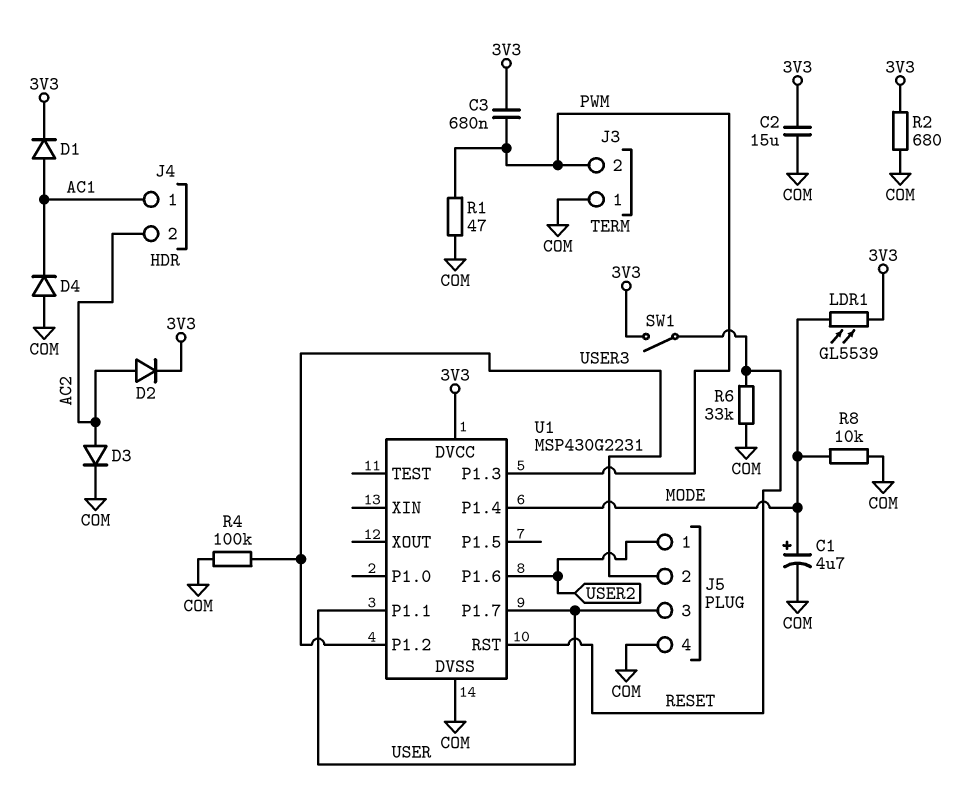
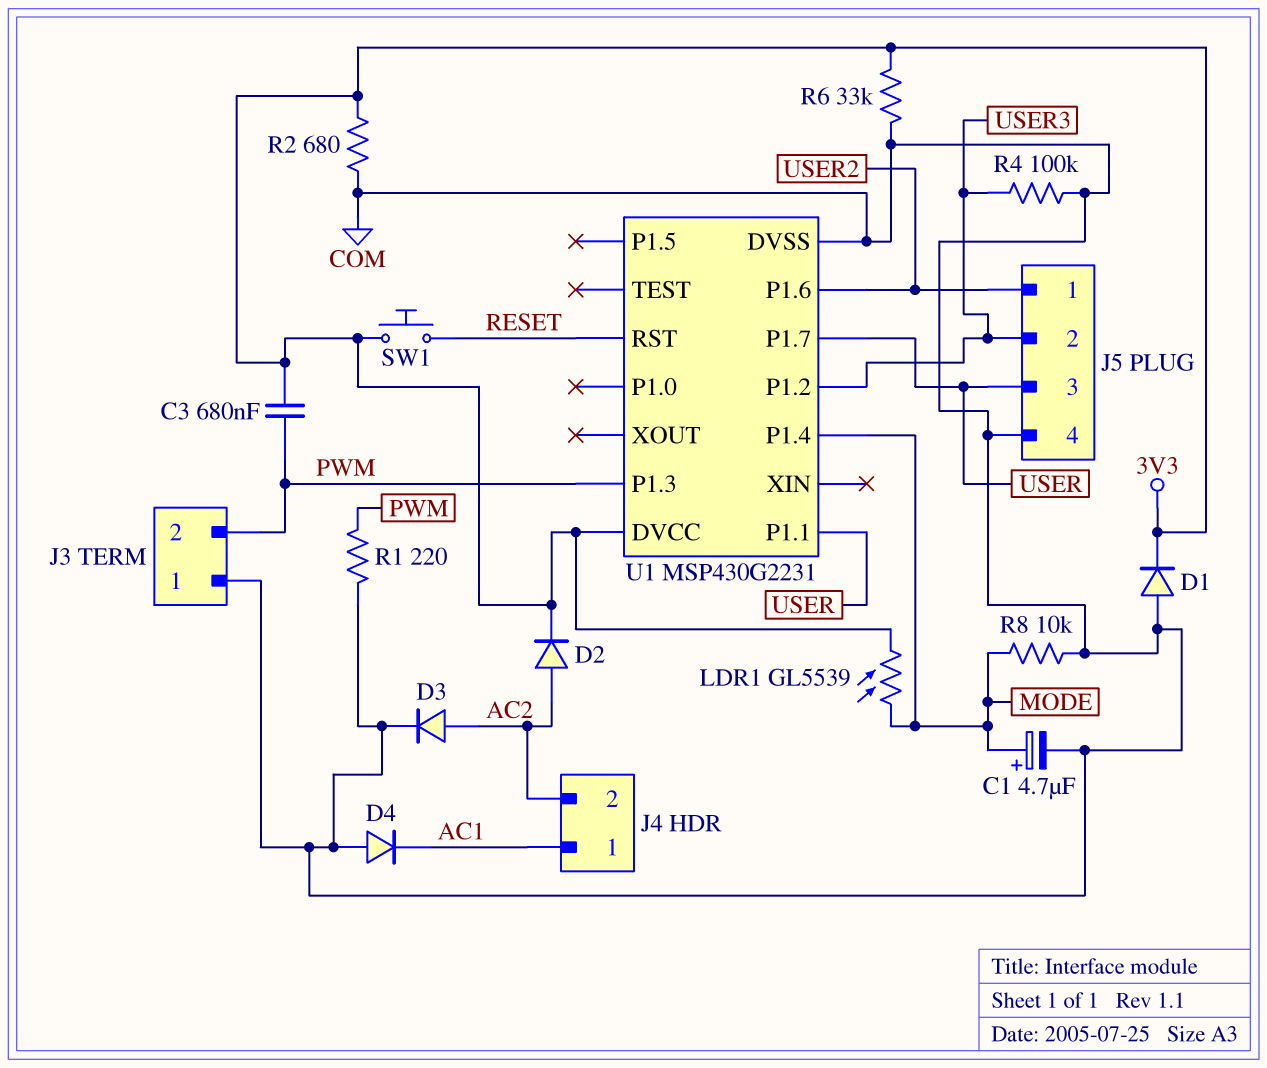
C2: 15uF (3V3, COM) -> none
D1: diode (A AC1, K 3V3) -> diode (A COM, K 3V3)
R1: 47 (COM, PWM) -> 220 (COM, PWM)
R6: 33k (COM, RESET) -> 33k (3V3, COM)
SW1: switch (3V3, RESET) -> button (3V3, RESET)

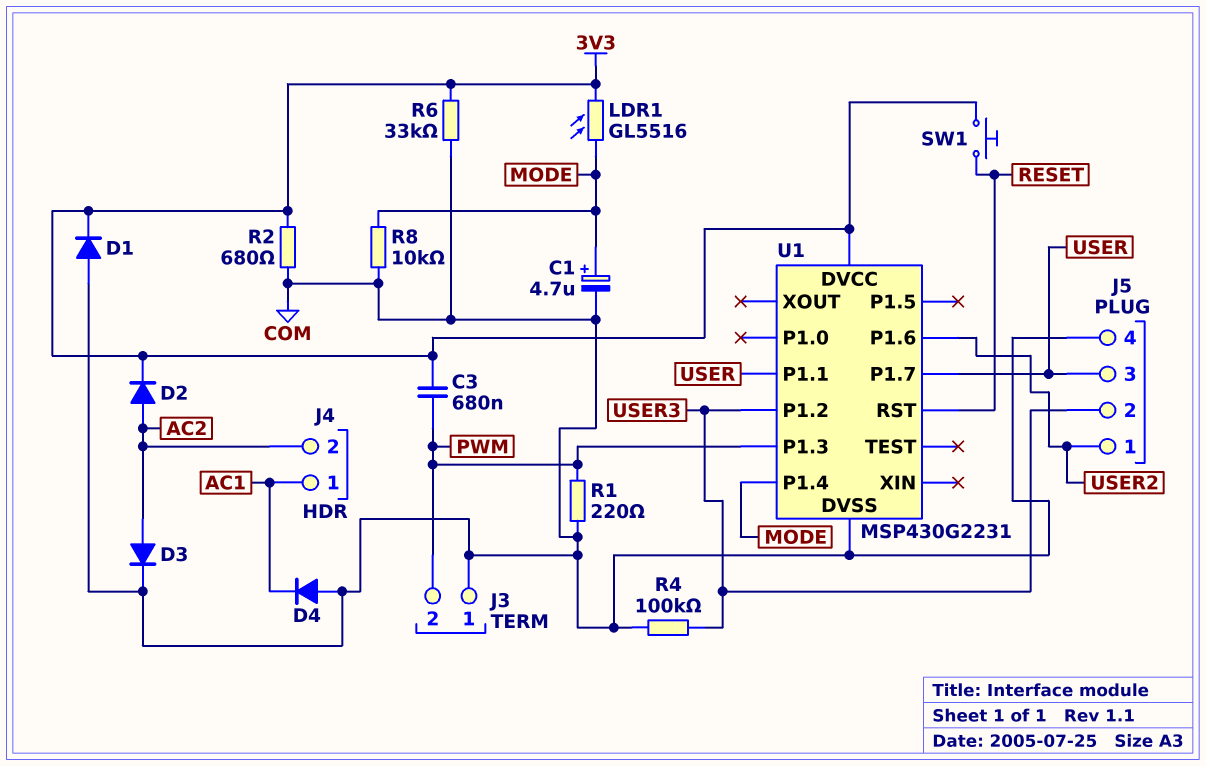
LDR1: GL5539 (3V3, MODE) -> GL5516 (3V3, MODE)

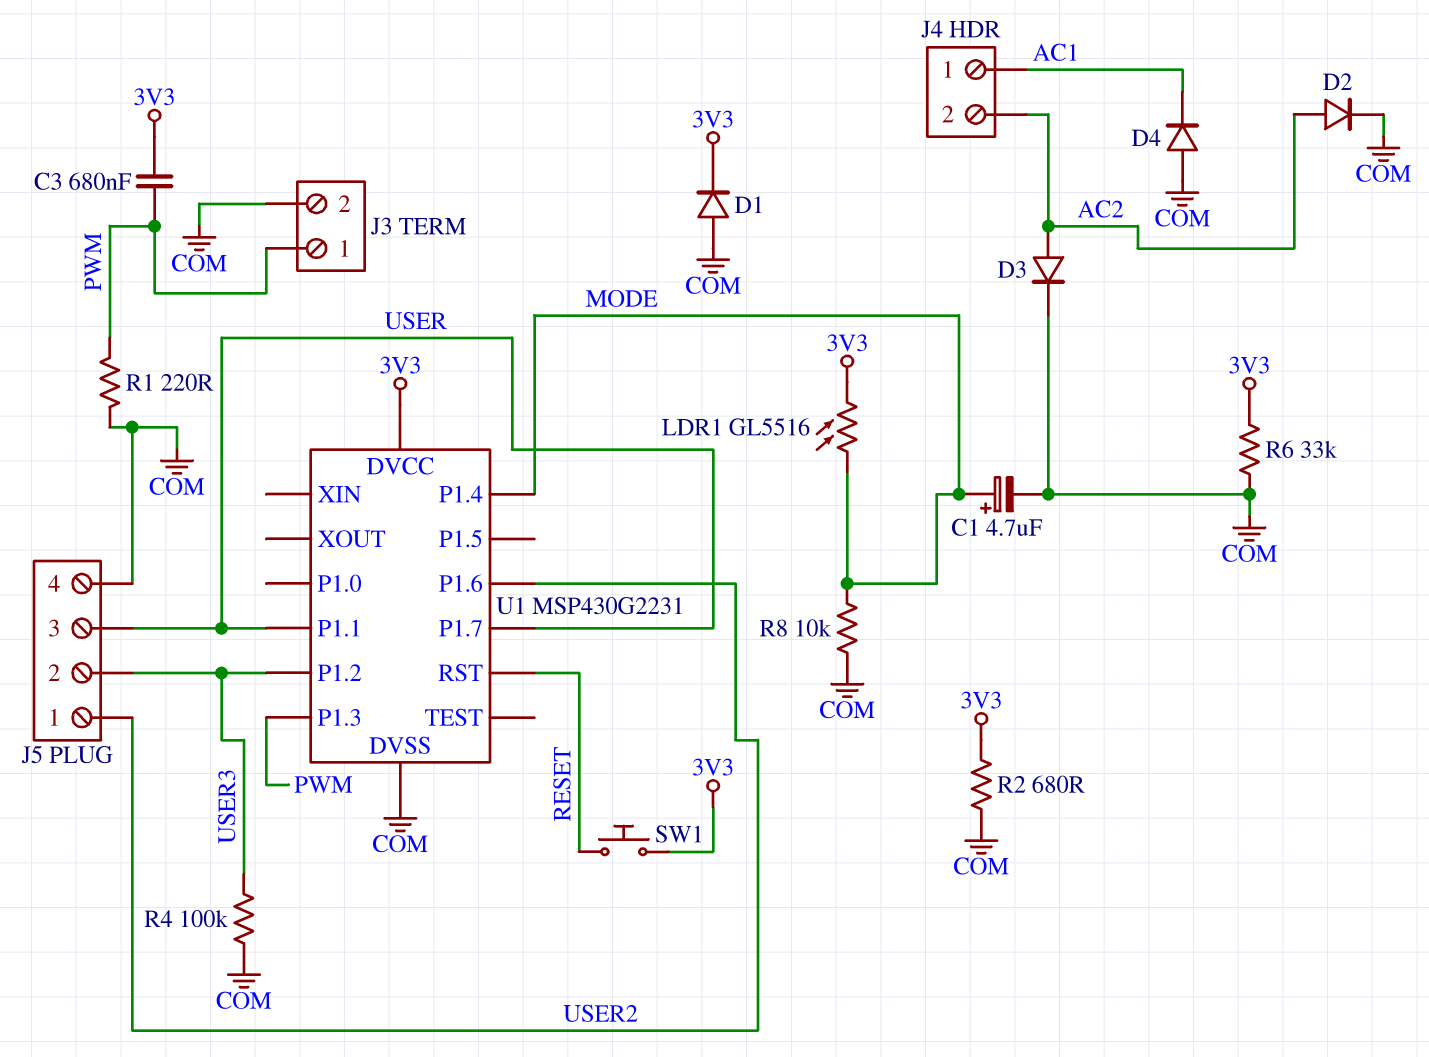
D2: diode (A AC2, K 3V3) -> diode (A AC2, K COM)
J3 pin 1: COM -> PWM
J3 pin 2: PWM -> COM

